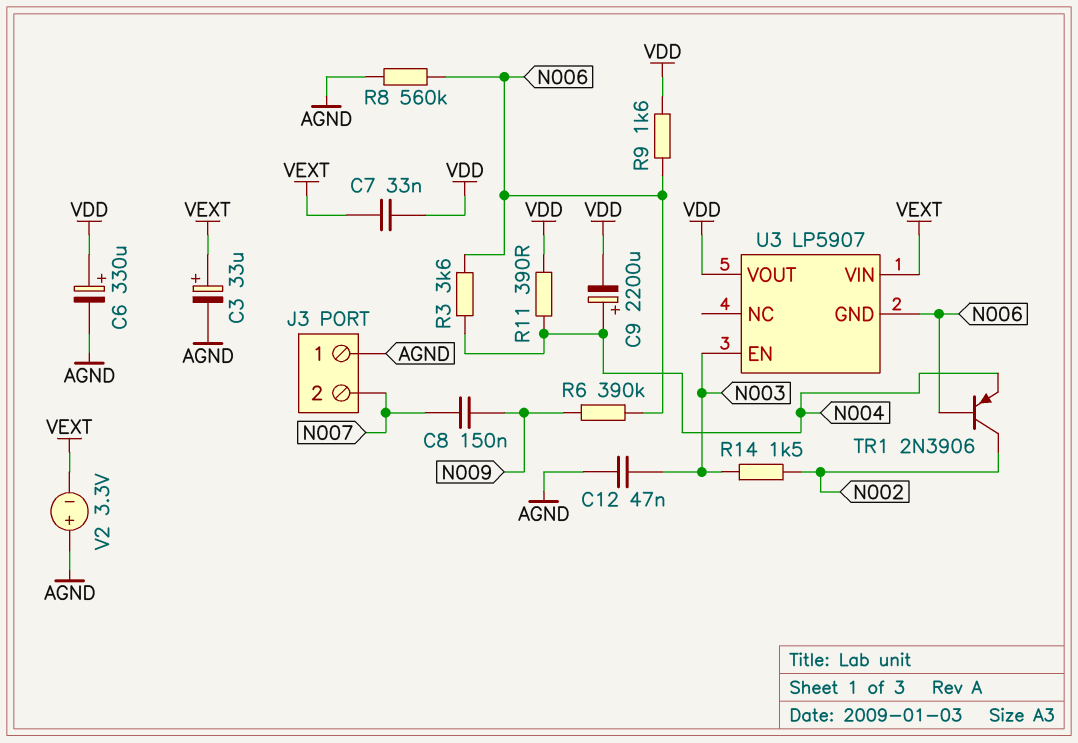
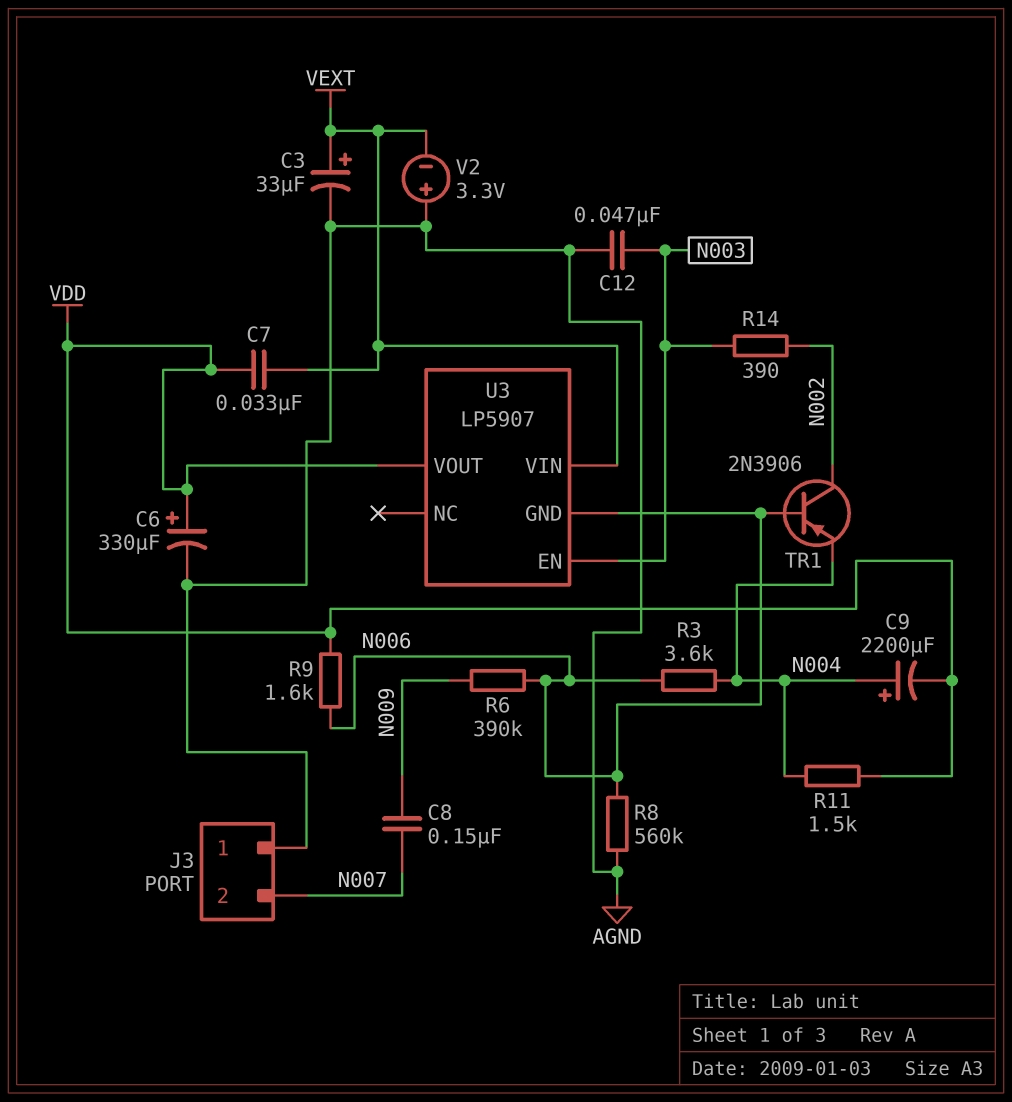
R11: 390 (N004, VDD) -> 1.5k (N004, VDD)
R14: 1.5k (N002, N003) -> 390 (N002, N003)

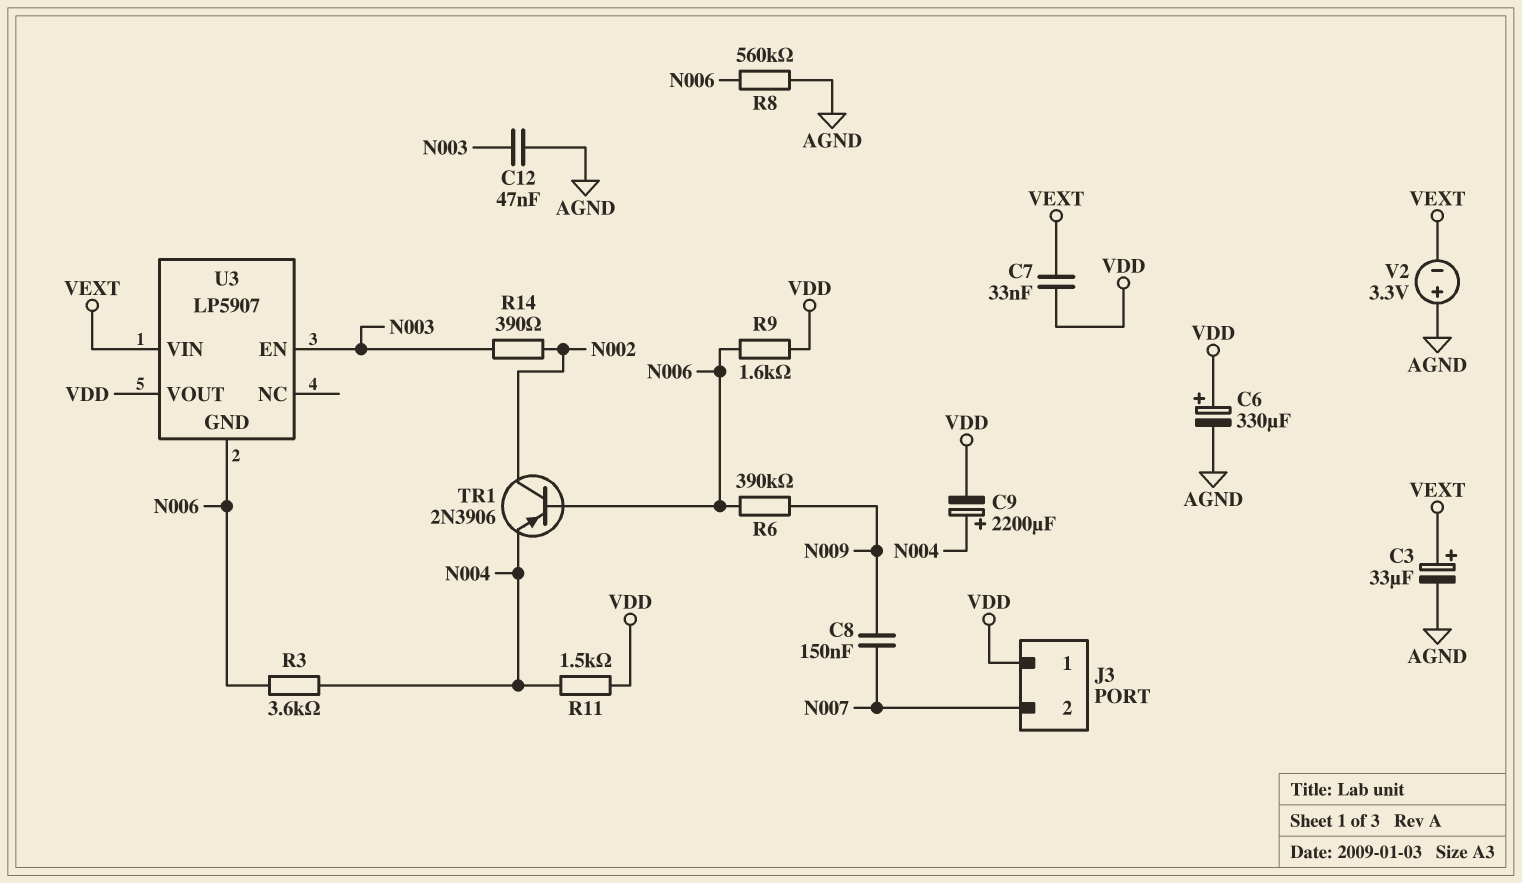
J3 pin 1: AGND -> VDD

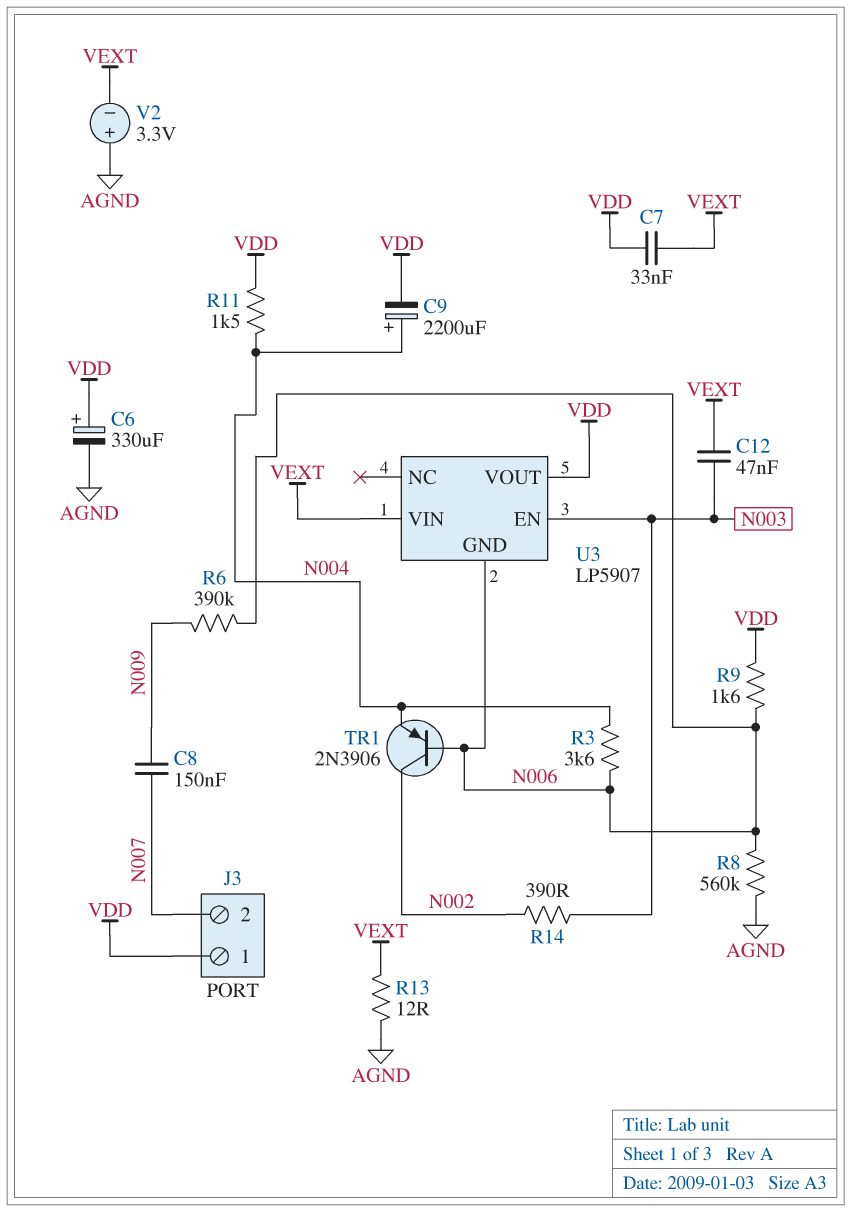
C3: 33uF (plus VEXT, minus AGND) -> none
C12: 47nF (AGND, N003) -> 47nF (N003, VEXT)
R13: none -> 12 (AGND, VEXT)

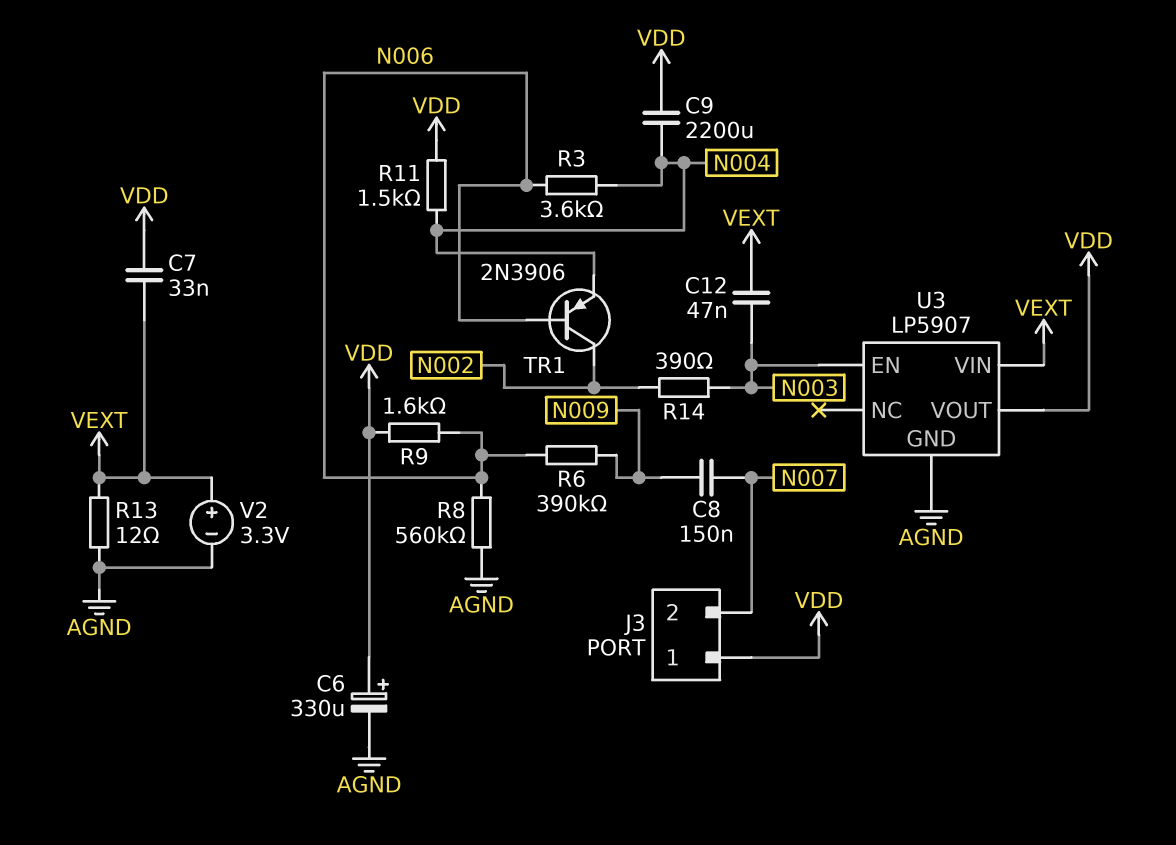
C9: 2200uF (plus N004, minus VDD) -> 2200uF (N004, VDD)
U3 pin GND: N006 -> AGND
V2: 3.3V (plus AGND, minus VEXT) -> 3.3V (plus VEXT, minus AGND)

